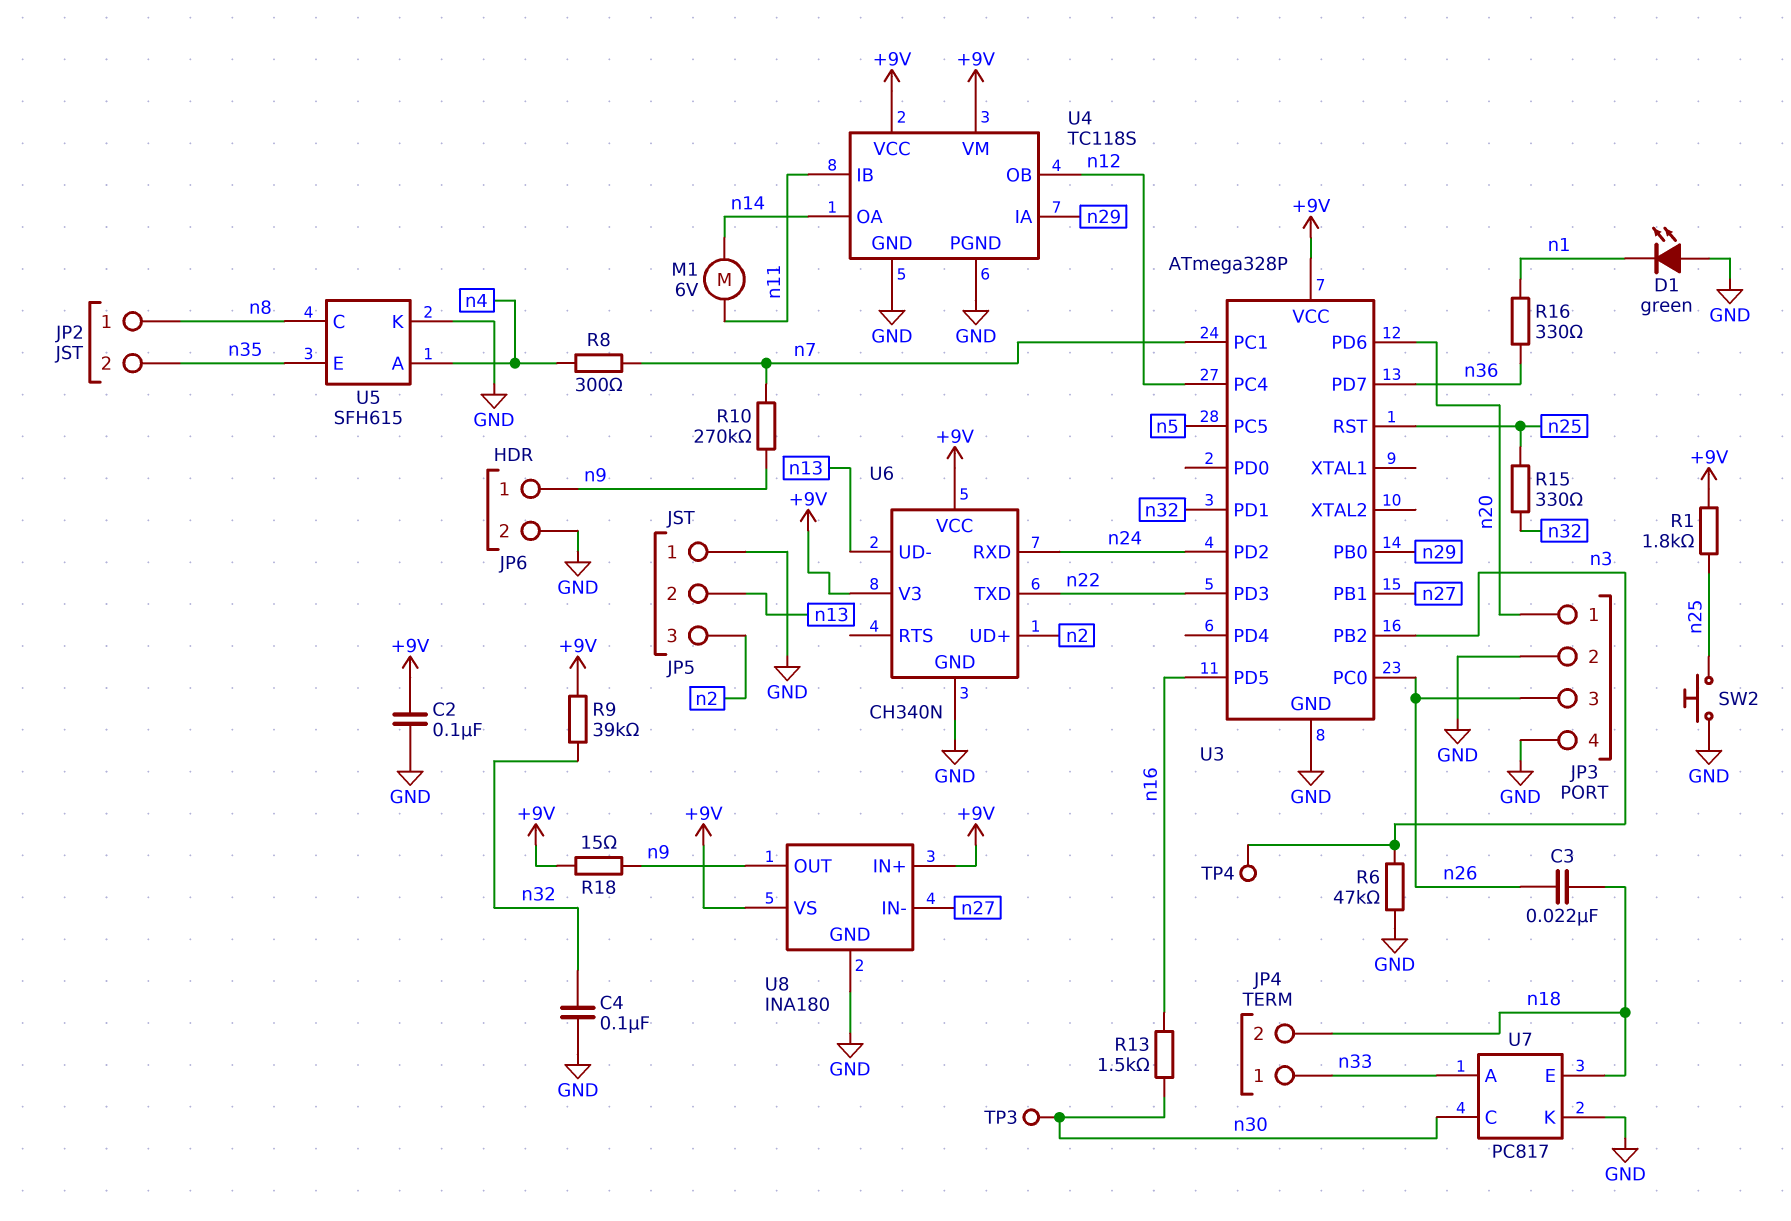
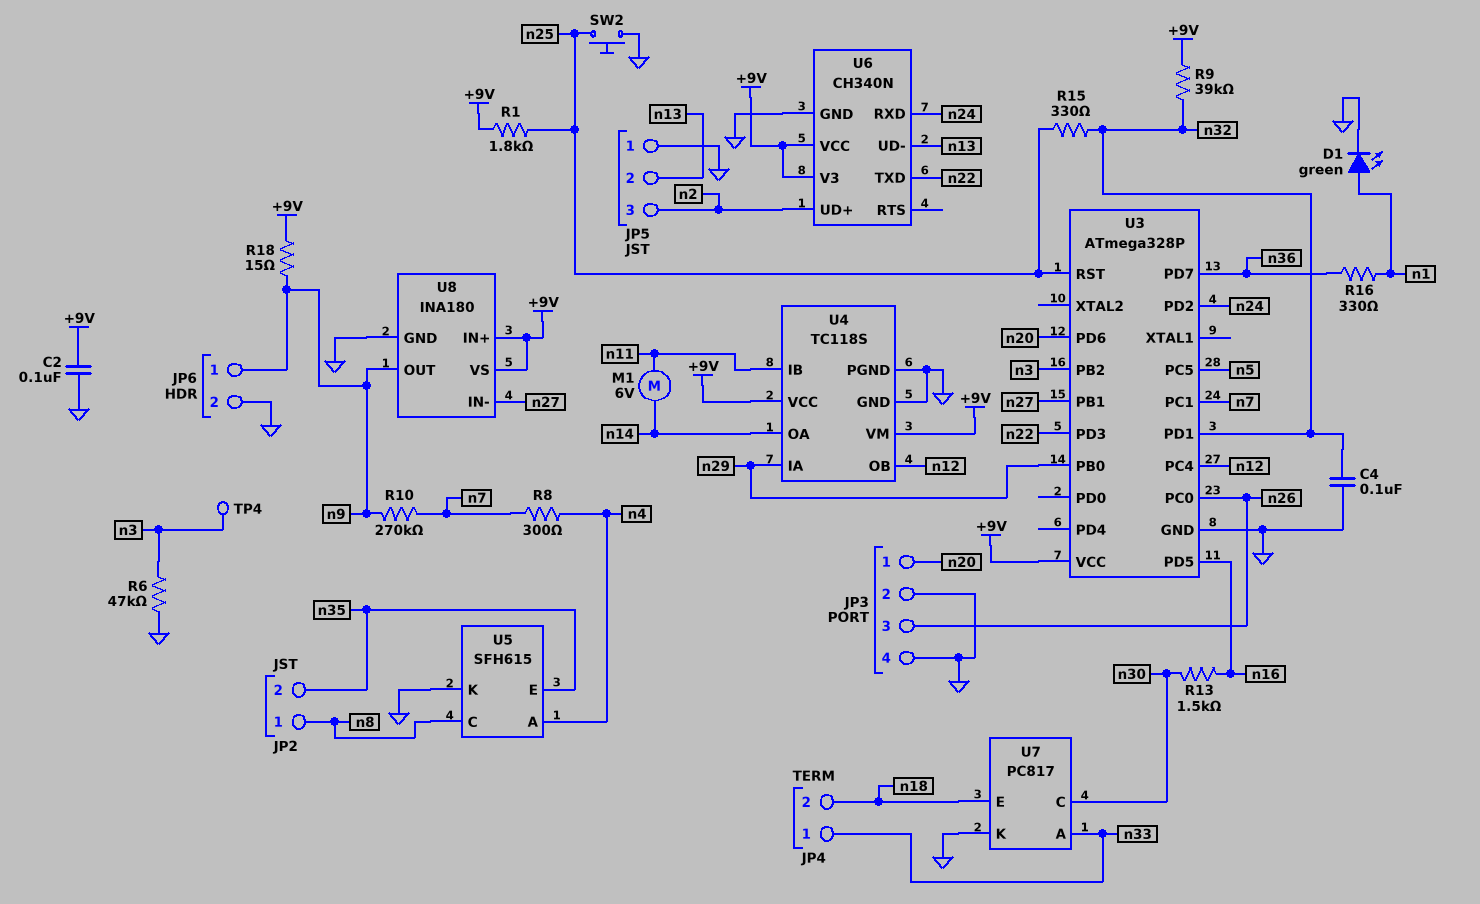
C3: 22nF (n18, n26) -> none
D1: LED green (A GND, K n1) -> LED green (A n1, K GND)
TP3: test point (n30) -> none

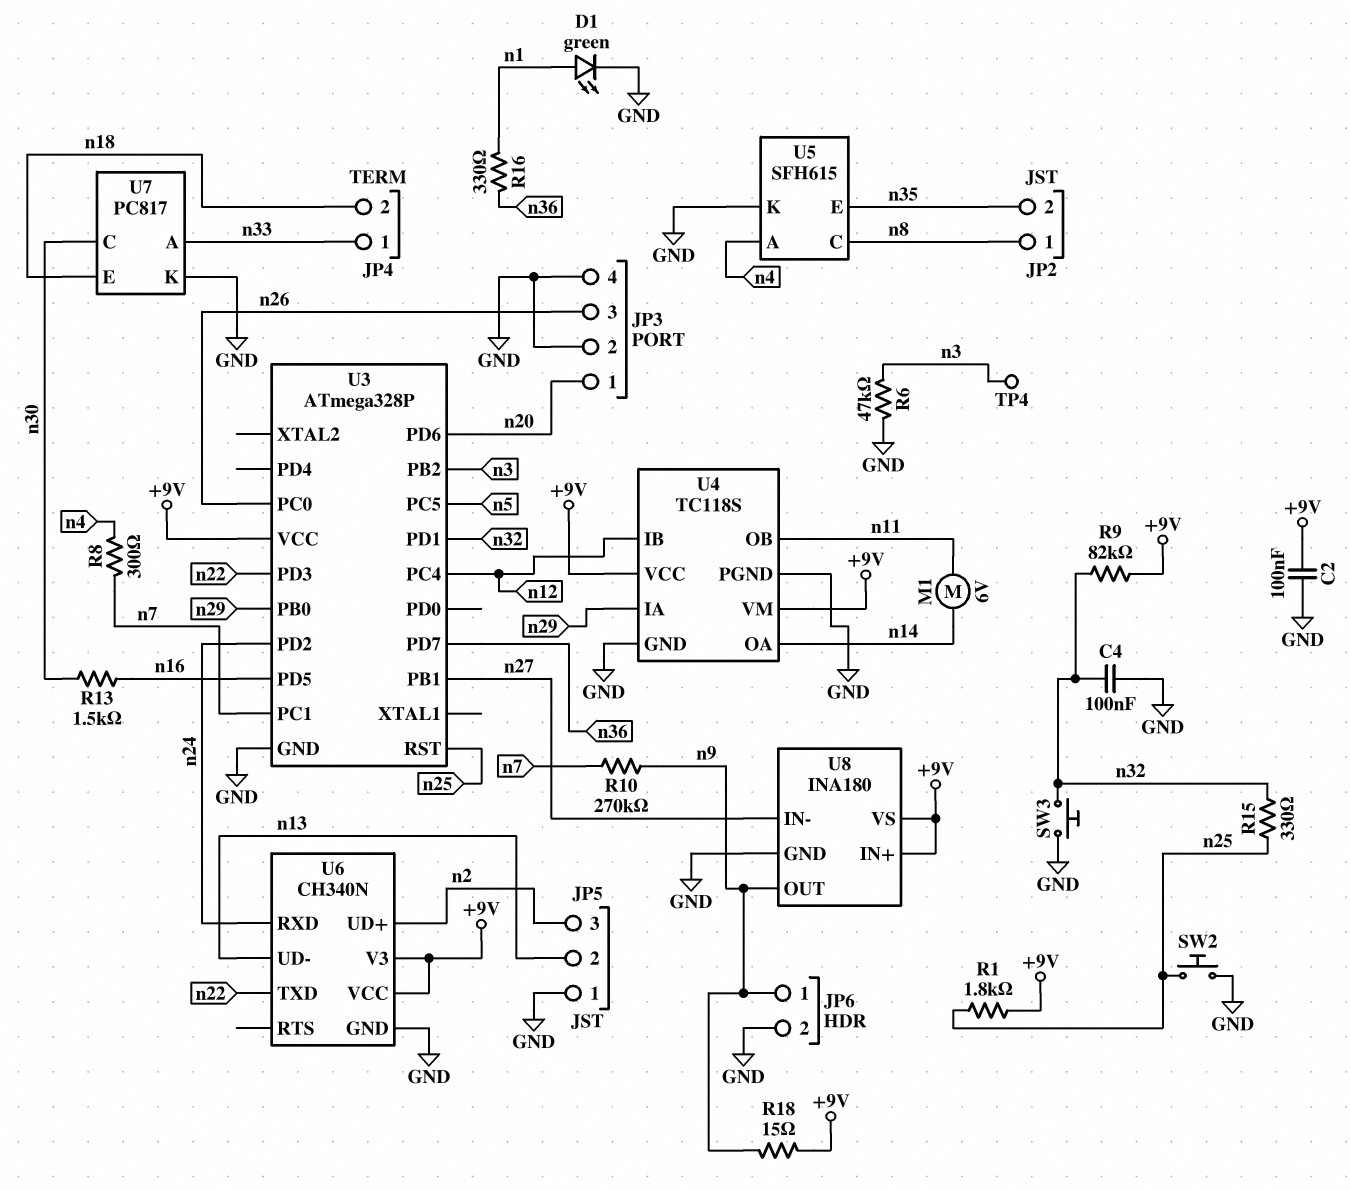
R9: 39k (+9V, n32) -> 82k (+9V, n32)
SW3: none -> button (GND, n32)
U4 pin IB: n11 -> n12
U4 pin OB: n12 -> n11

